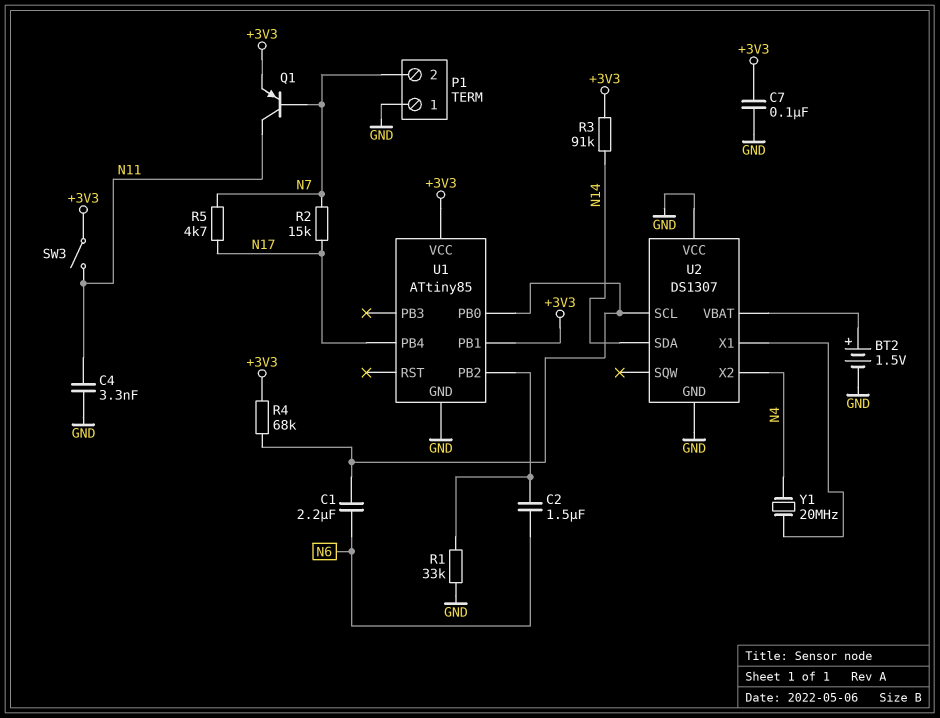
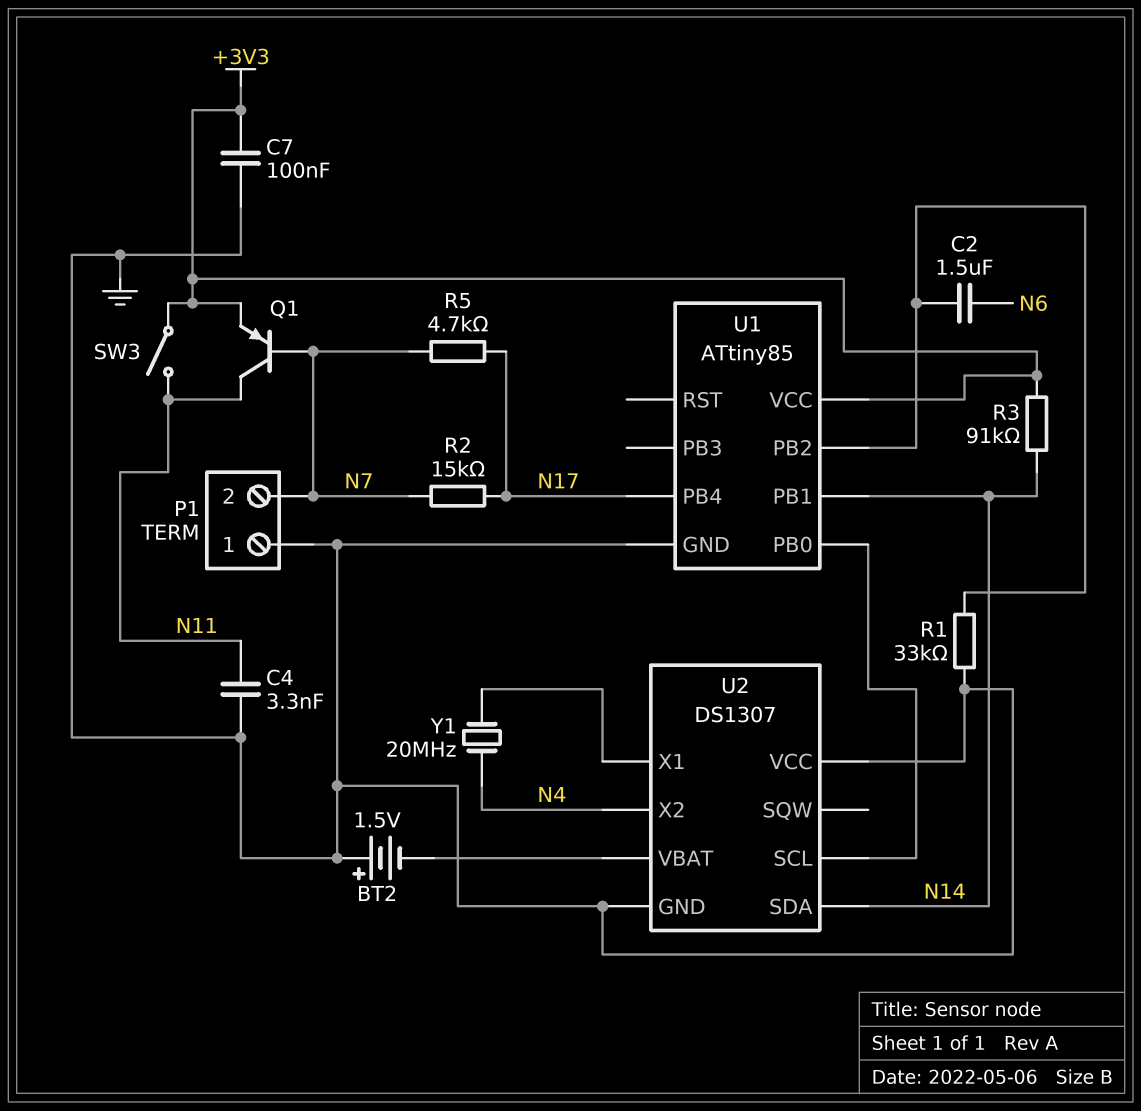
BT2: 1.5V (plus U2/VBAT, minus GND) -> 1.5V (plus GND, minus U2/VBAT)
C1: 2.2uF (N6, U1/PB0) -> none
R4: 68k (+3V3, U1/PB0) -> none
U1 pin PB1: +3V3 -> N14

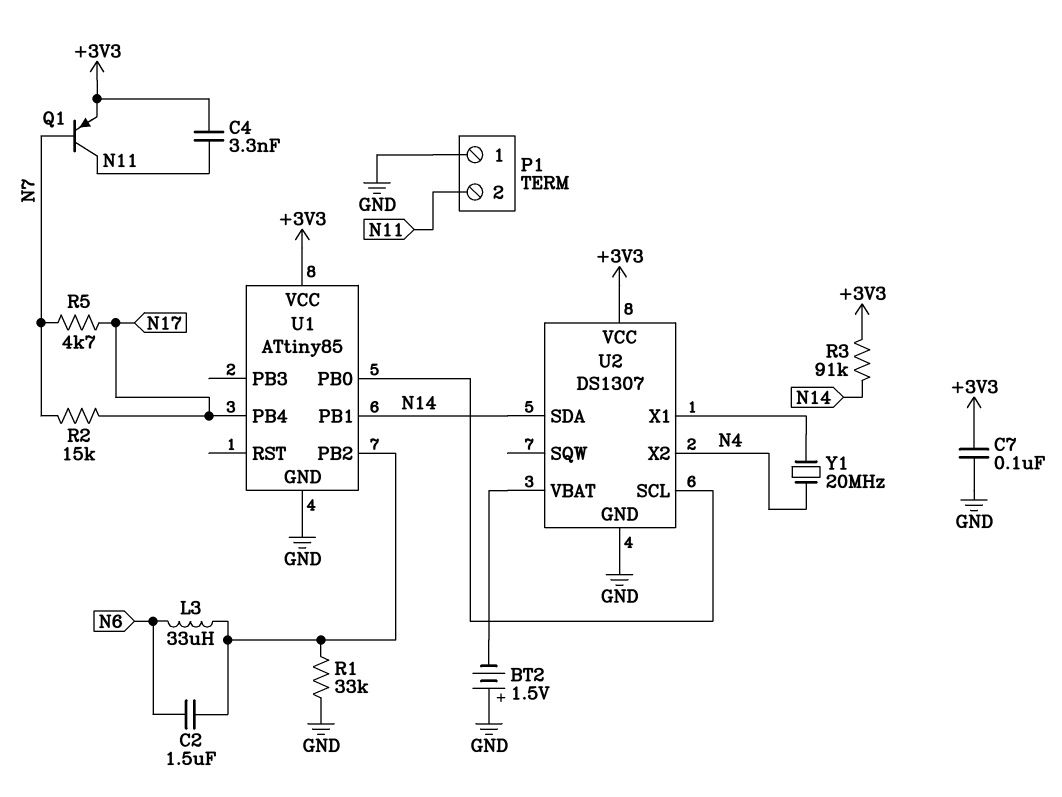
C4: 3.3nF (GND, N11) -> 3.3nF (+3V3, N11)
L3: none -> 33uH (N6, U1/PB2)
P1 pin 2: N7 -> N11
SW3: switch (+3V3, N11) -> none
U2 pin VCC: GND -> +3V3

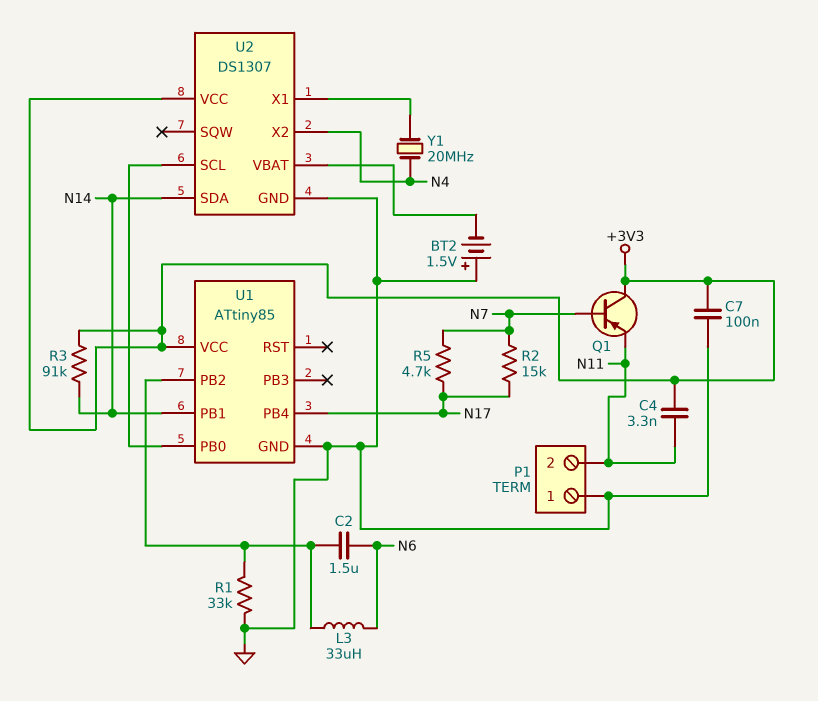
Q1: PNP (B N7, C N11, E +3V3) -> PNP (B N7, C +3V3, E N11)

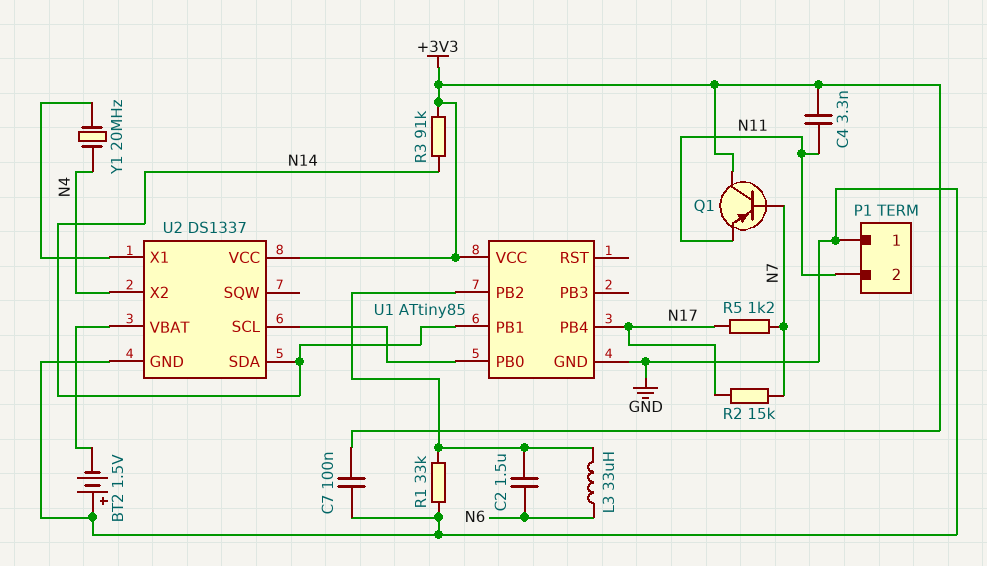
R5: 4.7k (N7, N17) -> 1.2k (N7, N17)
U2: DS1307 -> DS1337

